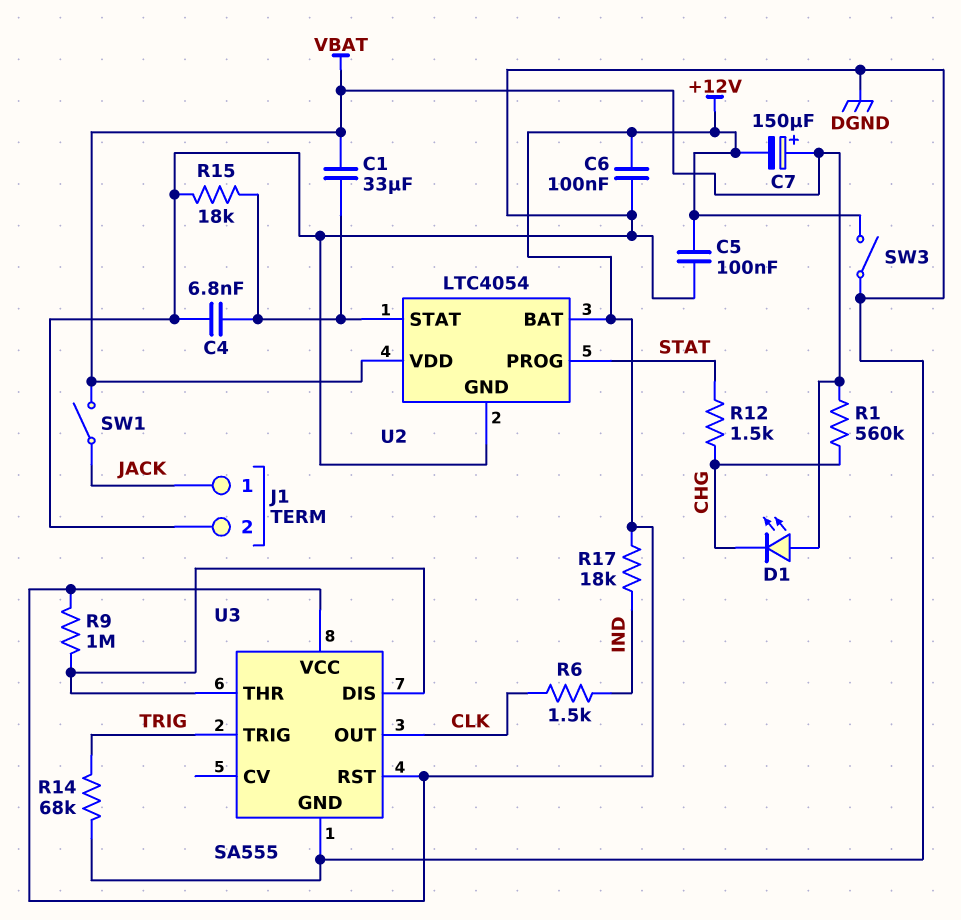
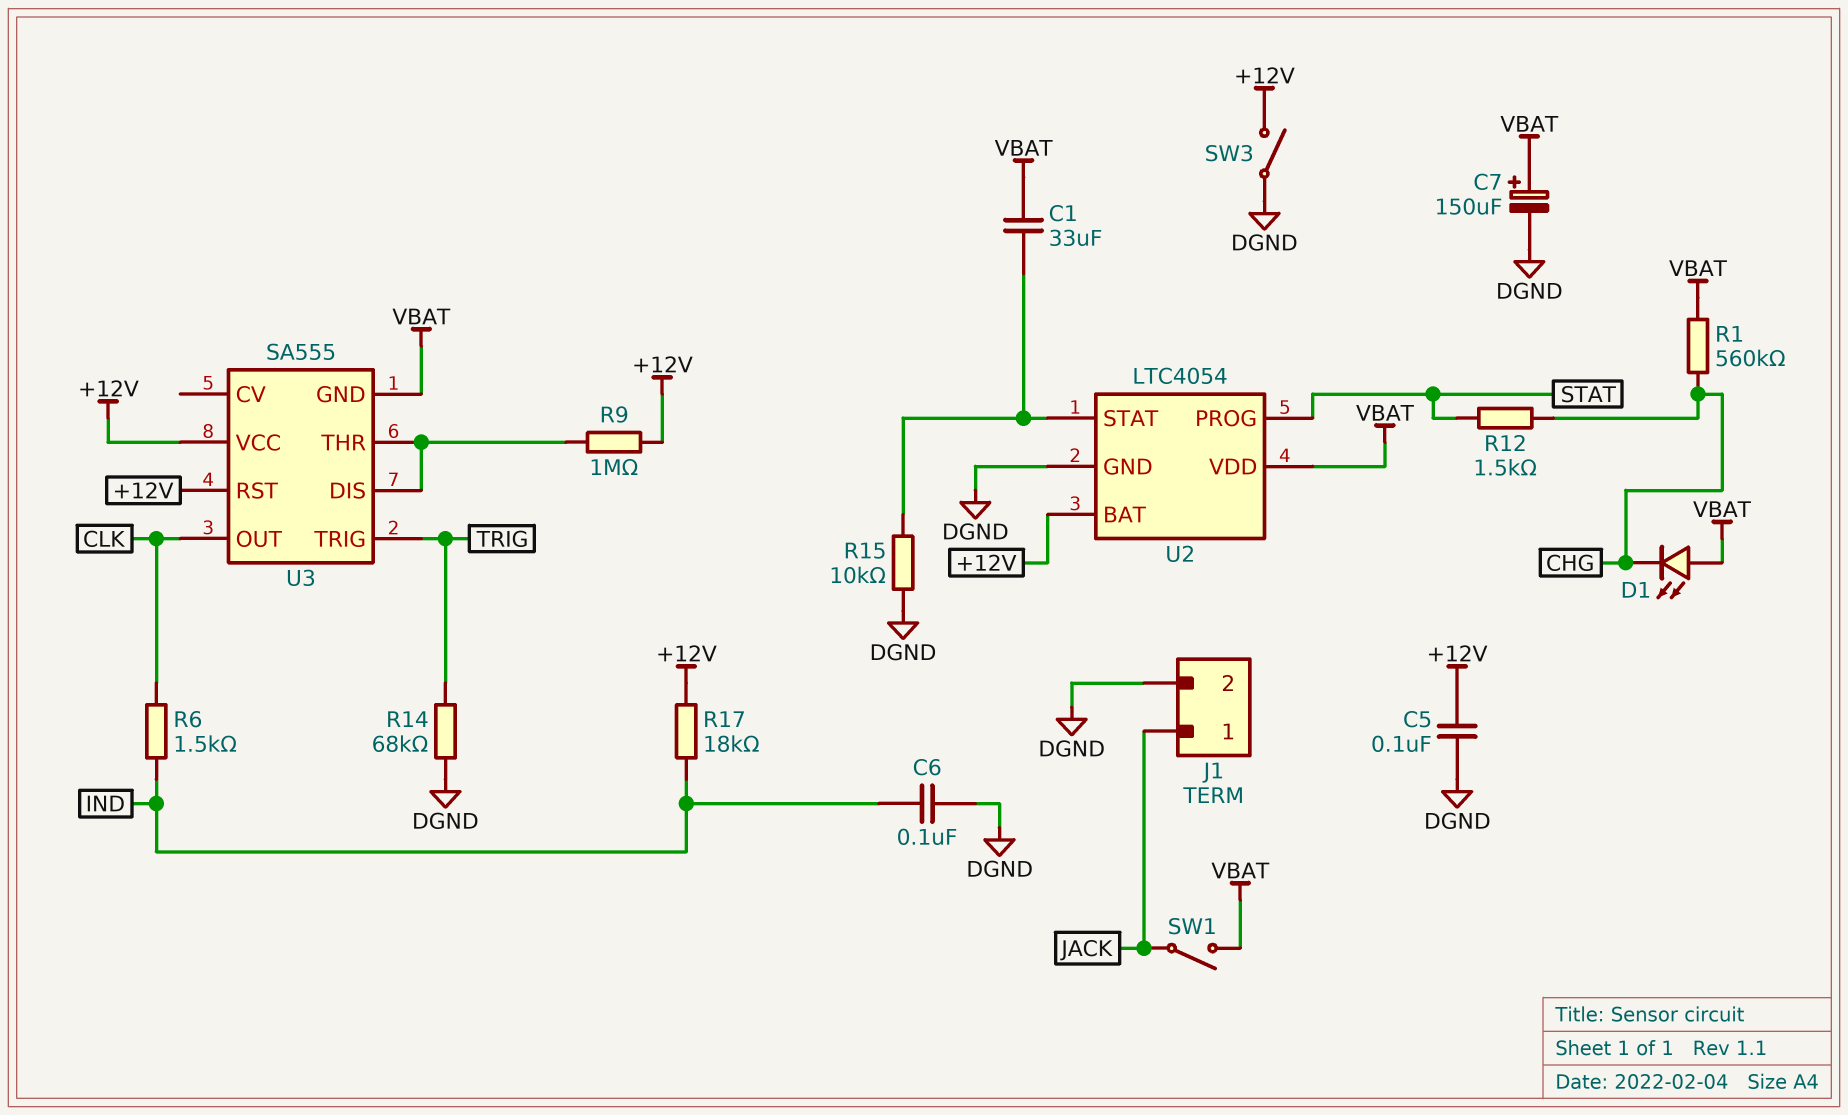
C4: 6.8nF (DGND, U2/STAT) -> none
C6: 100nF (+12V, DGND) -> 100nF (DGND, IND)
C7: 150uF (plus VBAT, minus +12V) -> 150uF (plus VBAT, minus DGND)
R15: 18k (DGND, U2/STAT) -> 10k (DGND, U2/STAT)
U3 pin GND: DGND -> VBAT

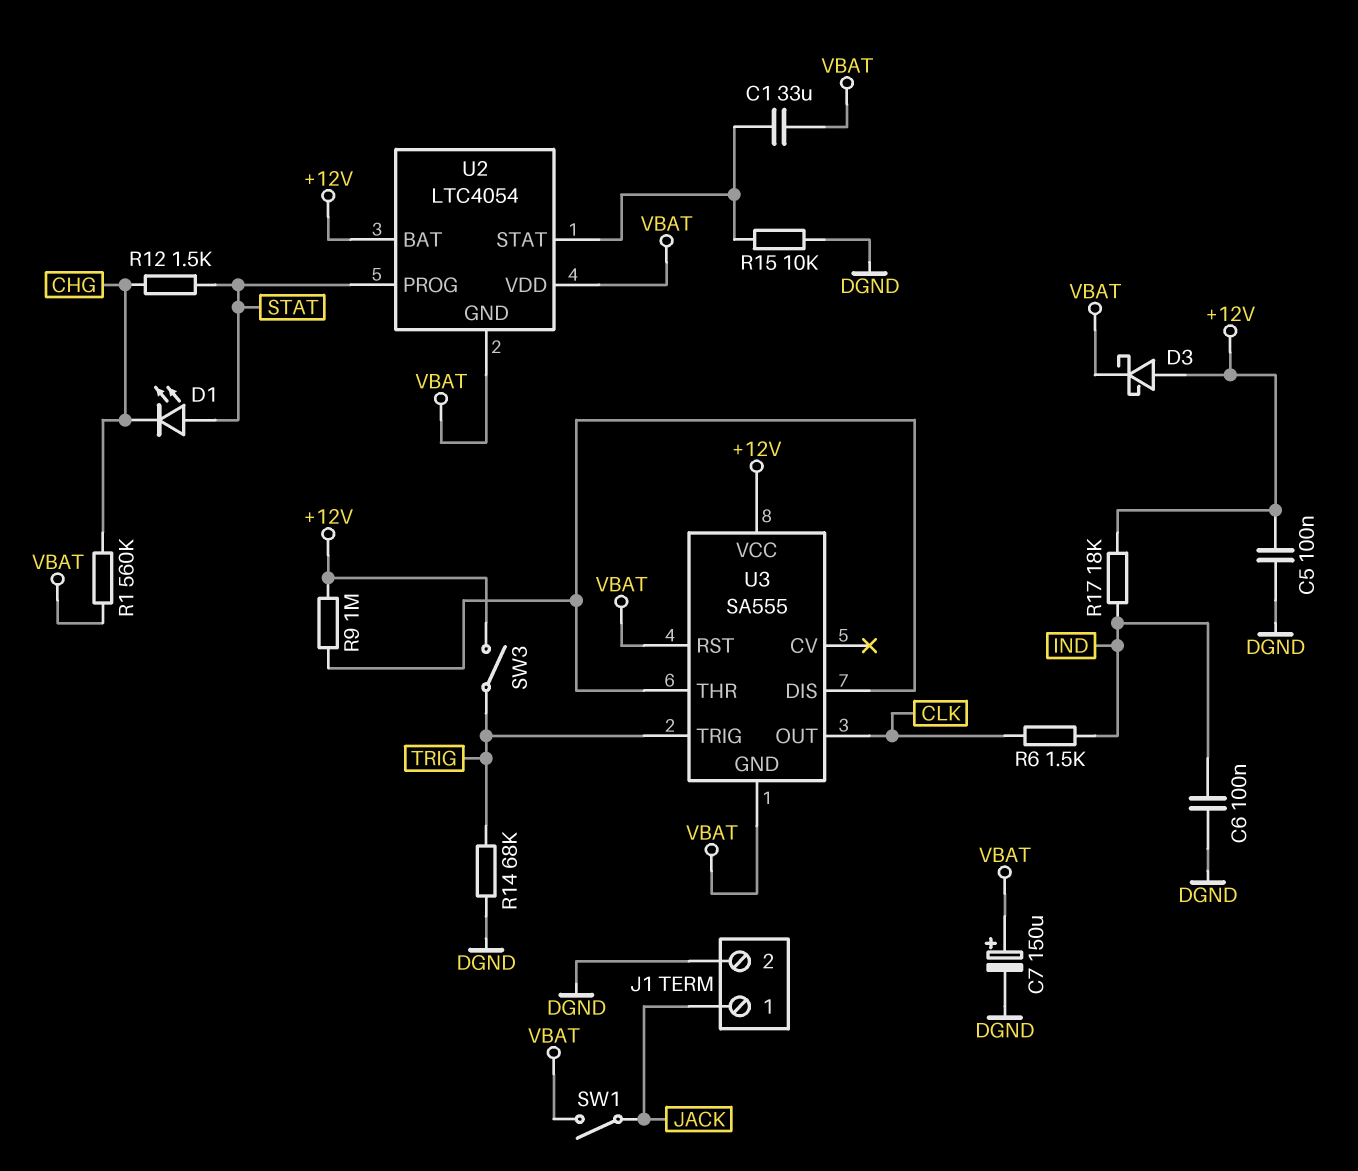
D1: LED (A VBAT, K CHG) -> LED (A STAT, K CHG)
D3: none -> schottky (A +12V, K VBAT)
SW3: switch (+12V, DGND) -> switch (+12V, TRIG)
U2 pin GND: DGND -> VBAT
U3 pin RST: +12V -> VBAT

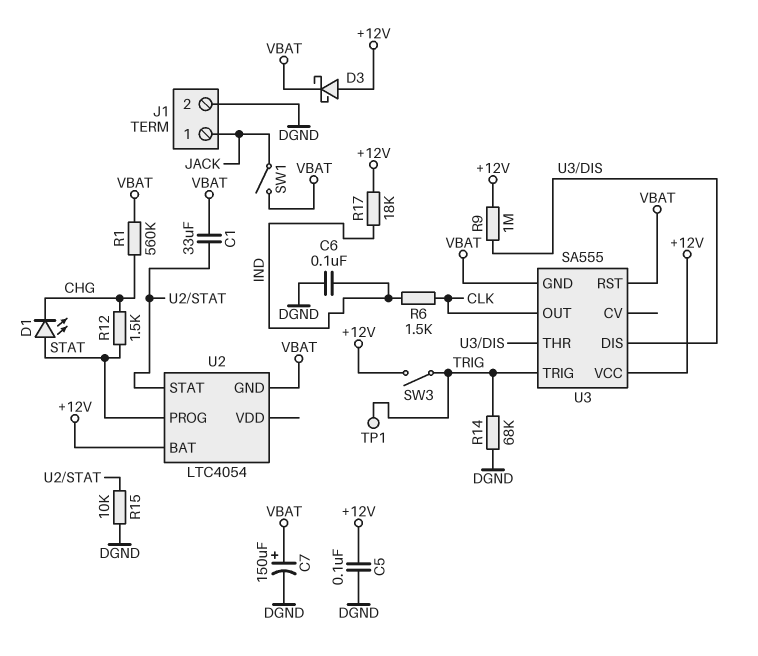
TP1: none -> test point (TRIG)
U2 pin VDD: VBAT -> none

